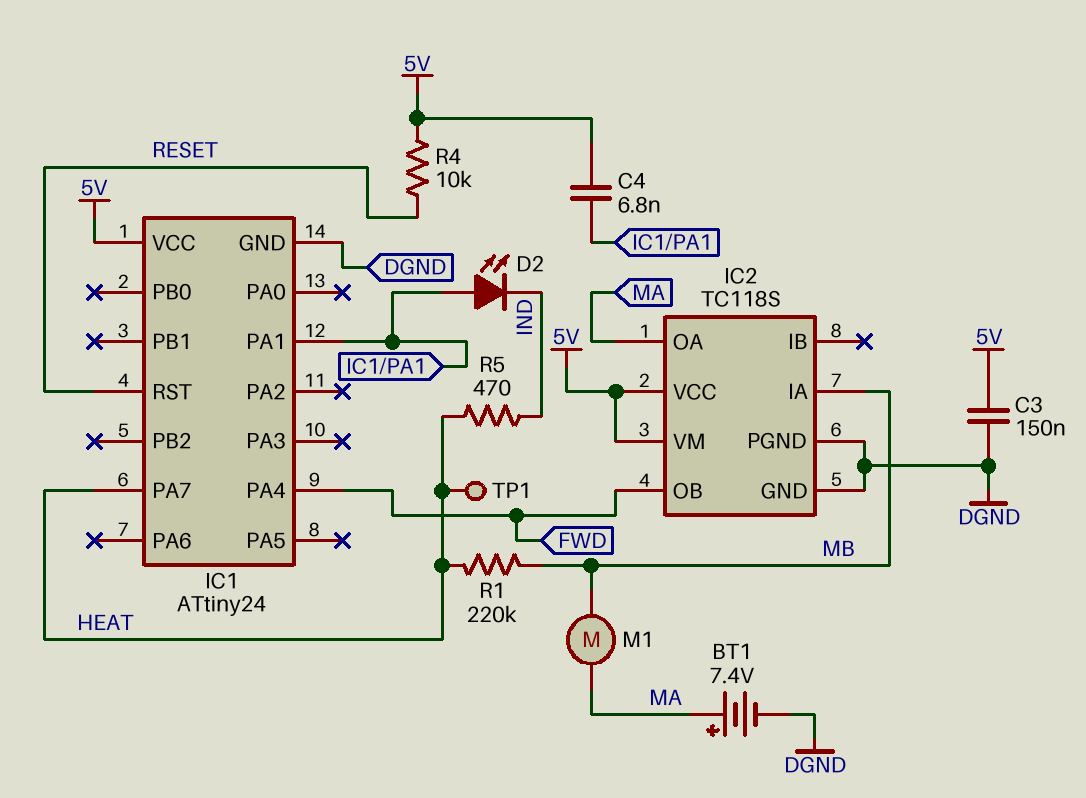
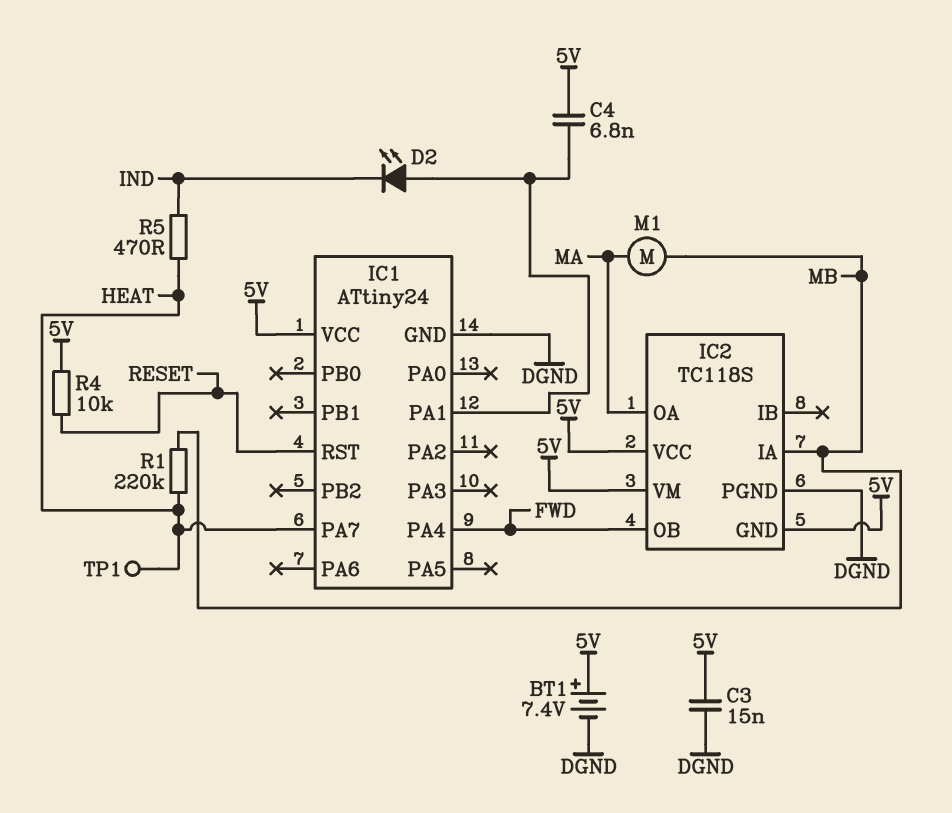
BT1: 7.4V (plus MA, minus DGND) -> 7.4V (plus 5V, minus DGND)
C3: 150nF (5V, DGND) -> 15nF (5V, DGND)
IC2 pin GND: DGND -> 5V

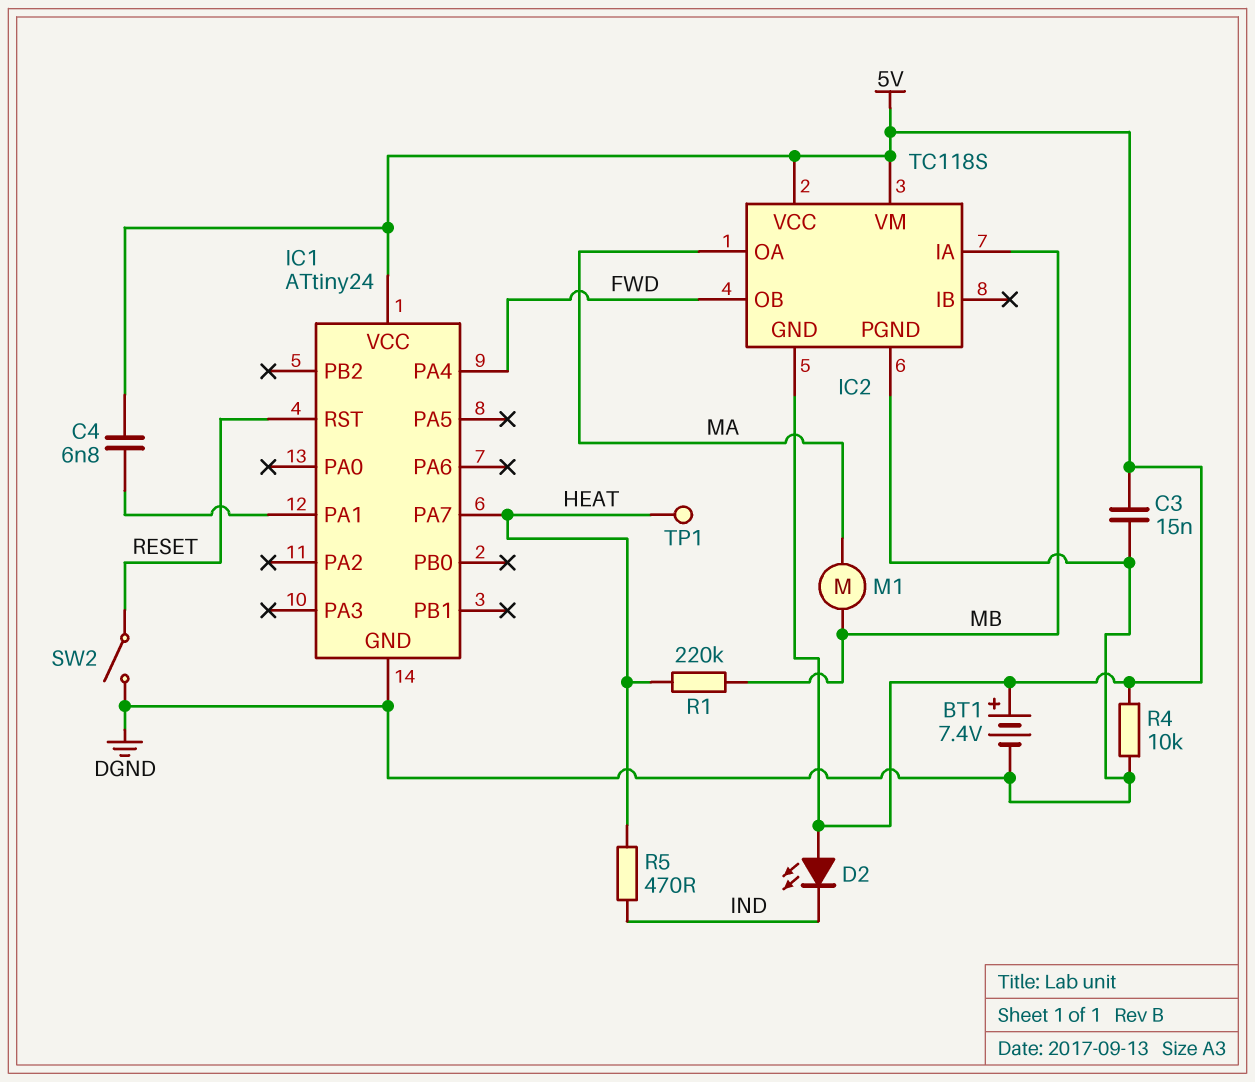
D2: LED (A IC1/PA1, K IND) -> LED (A 5V, K IND)
R4: 10k (5V, RESET) -> 10k (5V, DGND)
SW2: none -> switch (DGND, RESET)

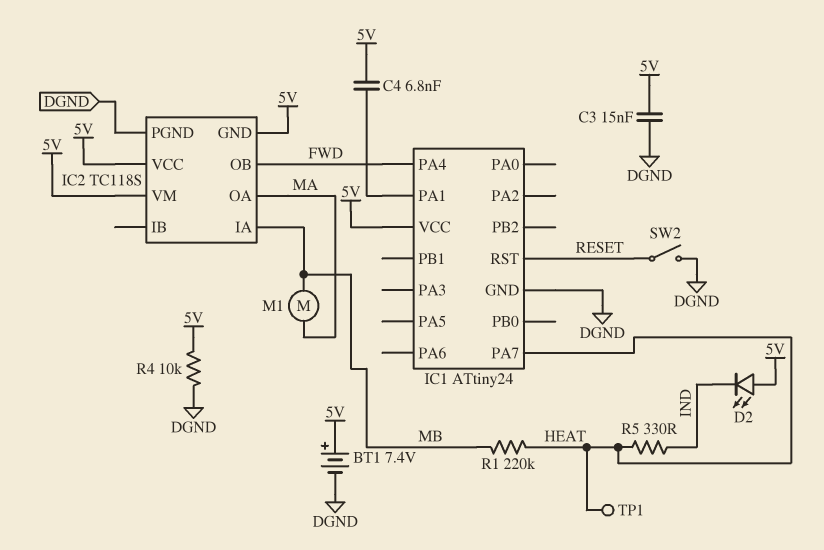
R5: 470 (HEAT, IND) -> 330 (HEAT, IND)

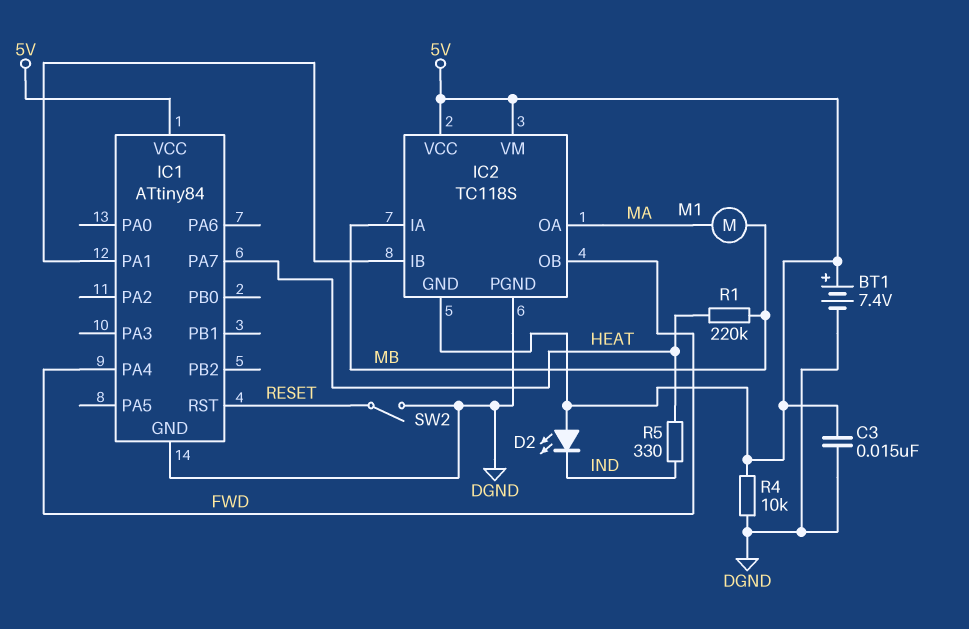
C4: 6.8nF (5V, IC1/PA1) -> none
IC1: ATtiny24 -> ATtiny84
IC2 pin IB: none -> IC1/PA1
TP1: test point (HEAT) -> none

